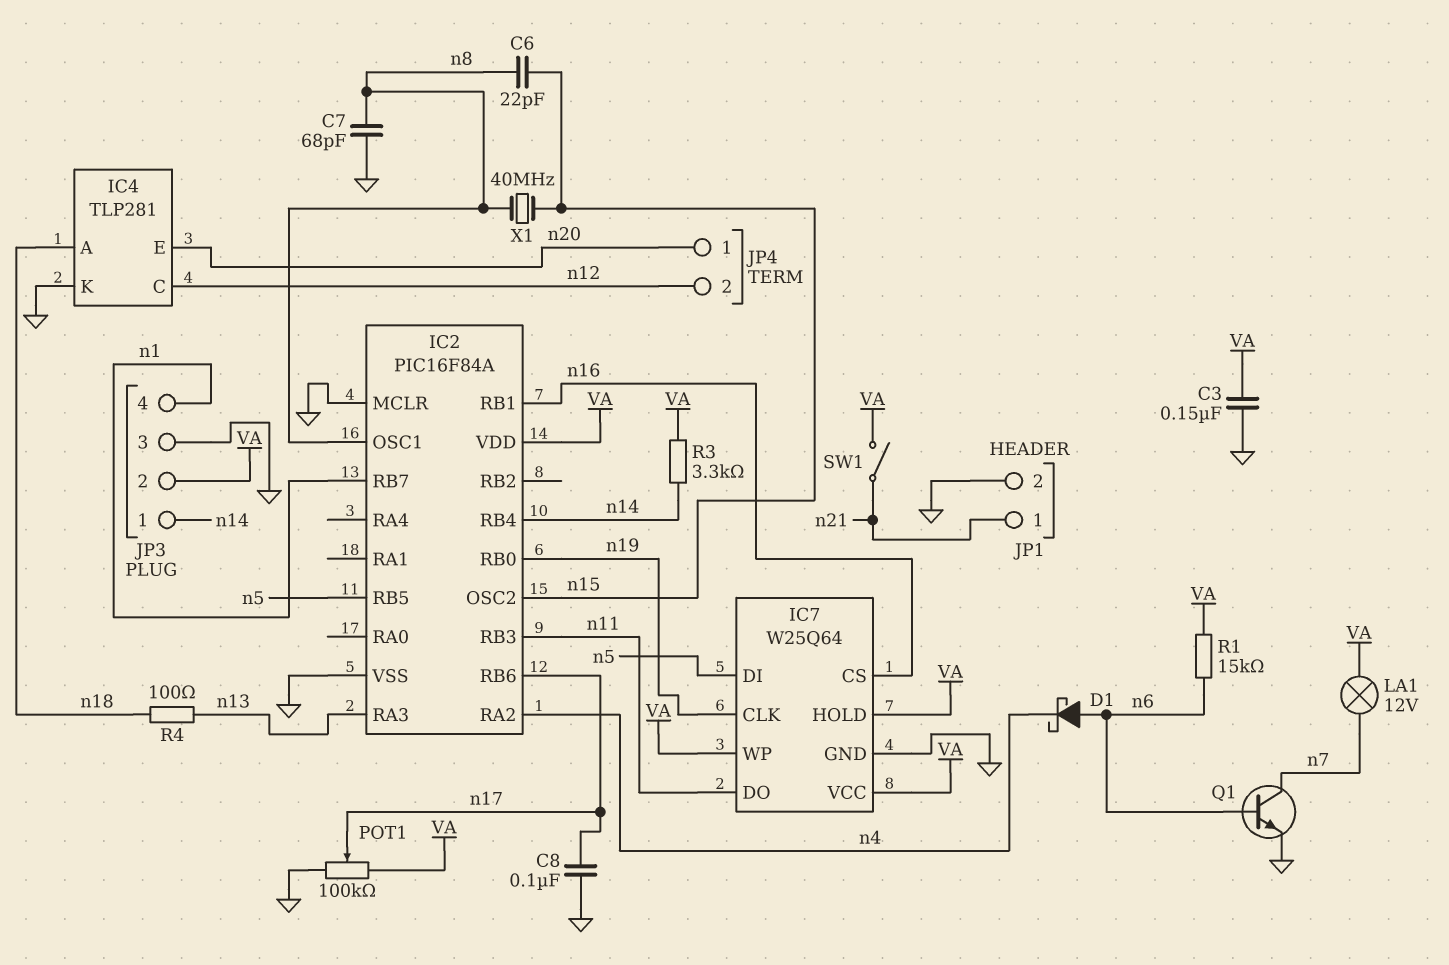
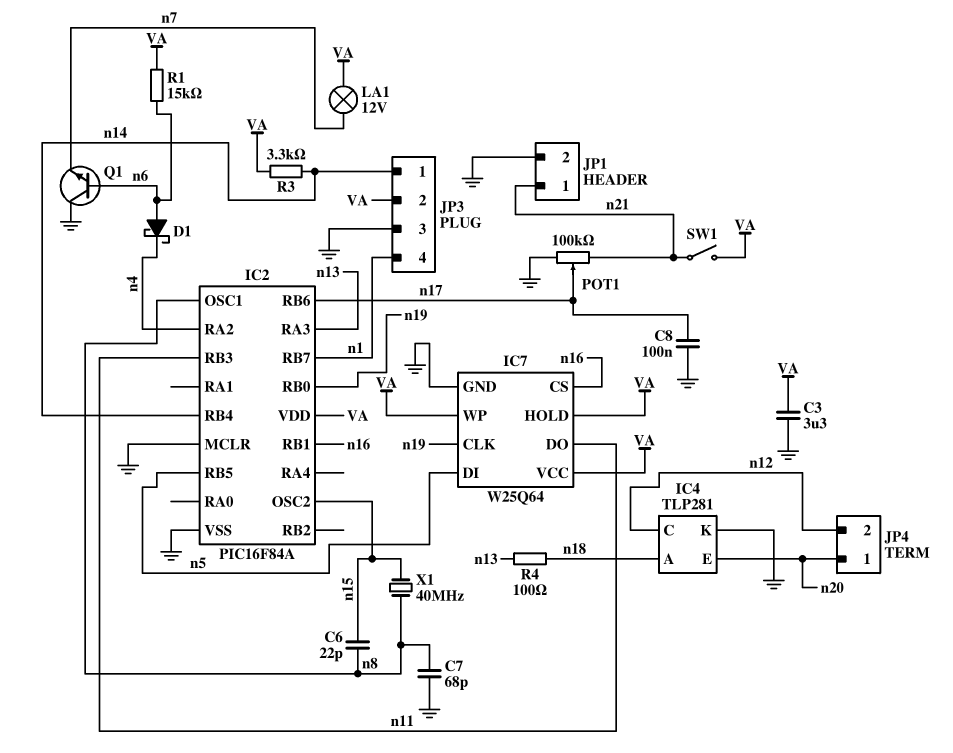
C3: 150nF (GND, VA) -> 3.3uF (GND, VA)
POT1: 100k (GND, VA, wiper n17) -> 100k (GND, n21, wiper n17)
Q1: NPN (B n6, C n7, E GND) -> NPN (B n6, C GND, E n7)

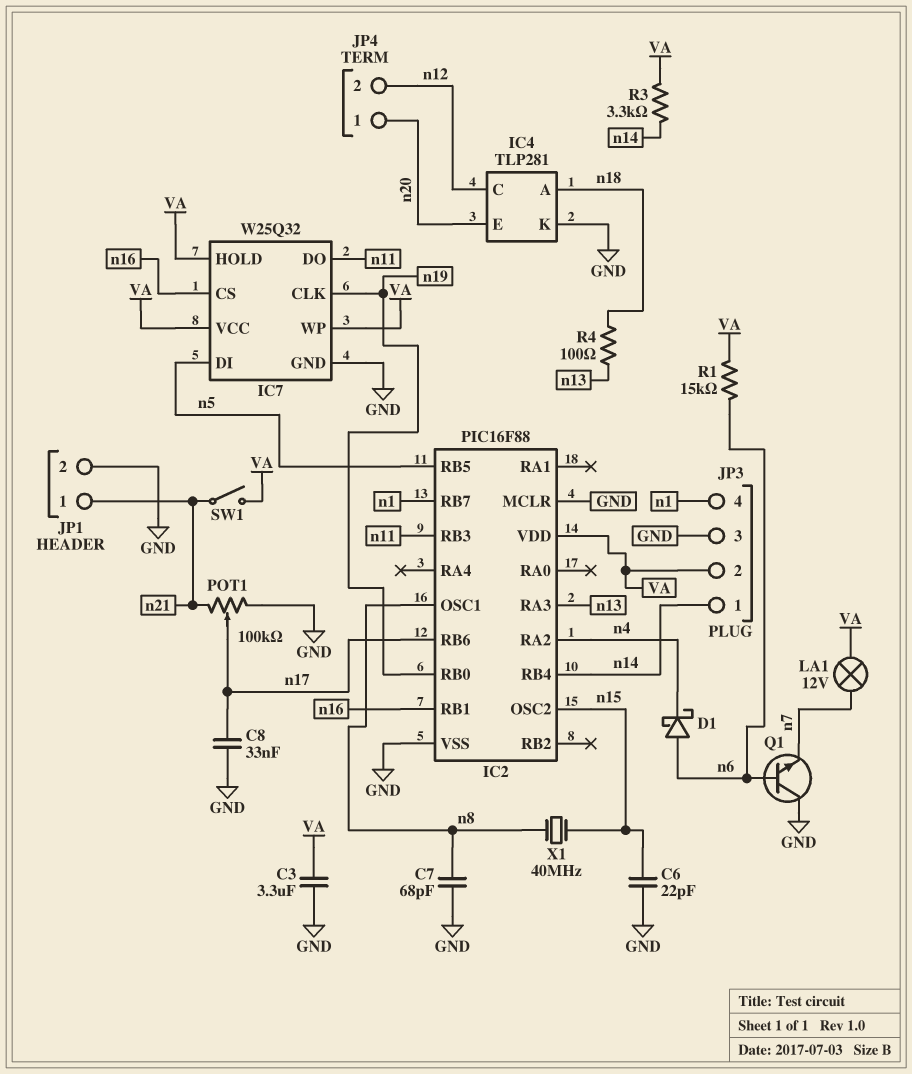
C6: 22pF (n8, n15) -> 22pF (GND, n15)
C8: 100nF (GND, n17) -> 33nF (GND, n17)
IC2: PIC16F84A -> PIC16F88
IC7: W25Q64 -> W25Q32

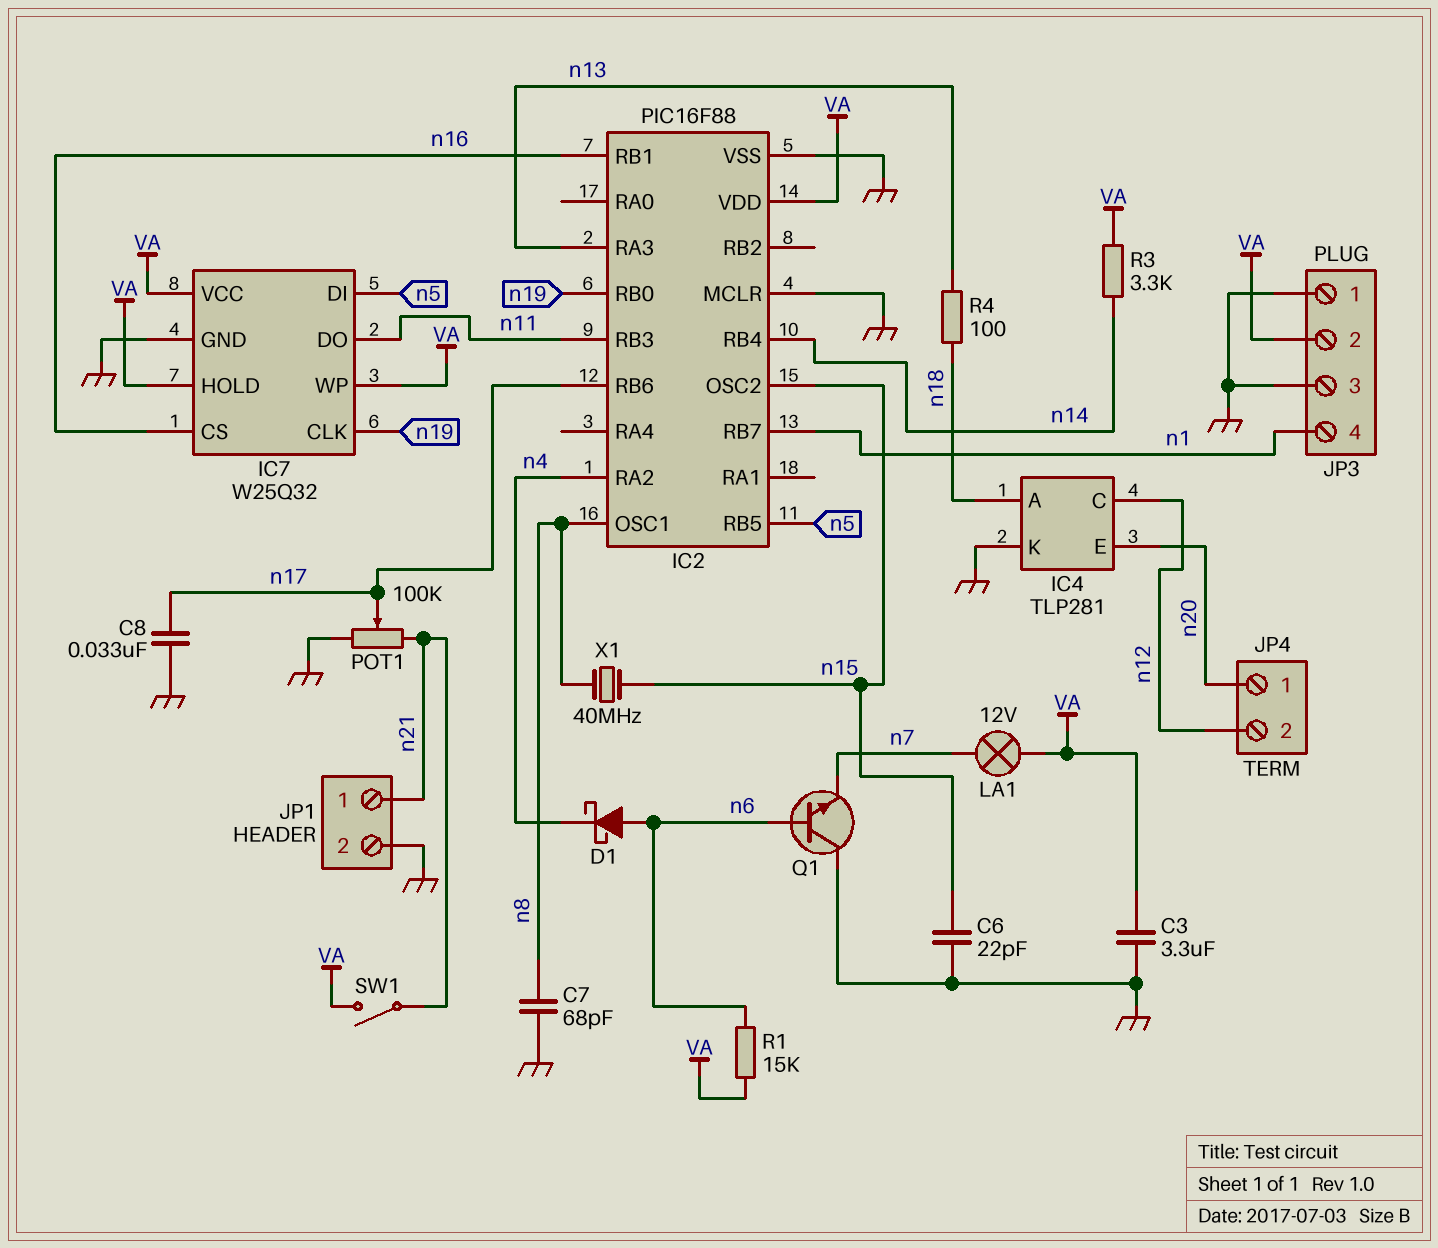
JP3 pin 1: n14 -> GND

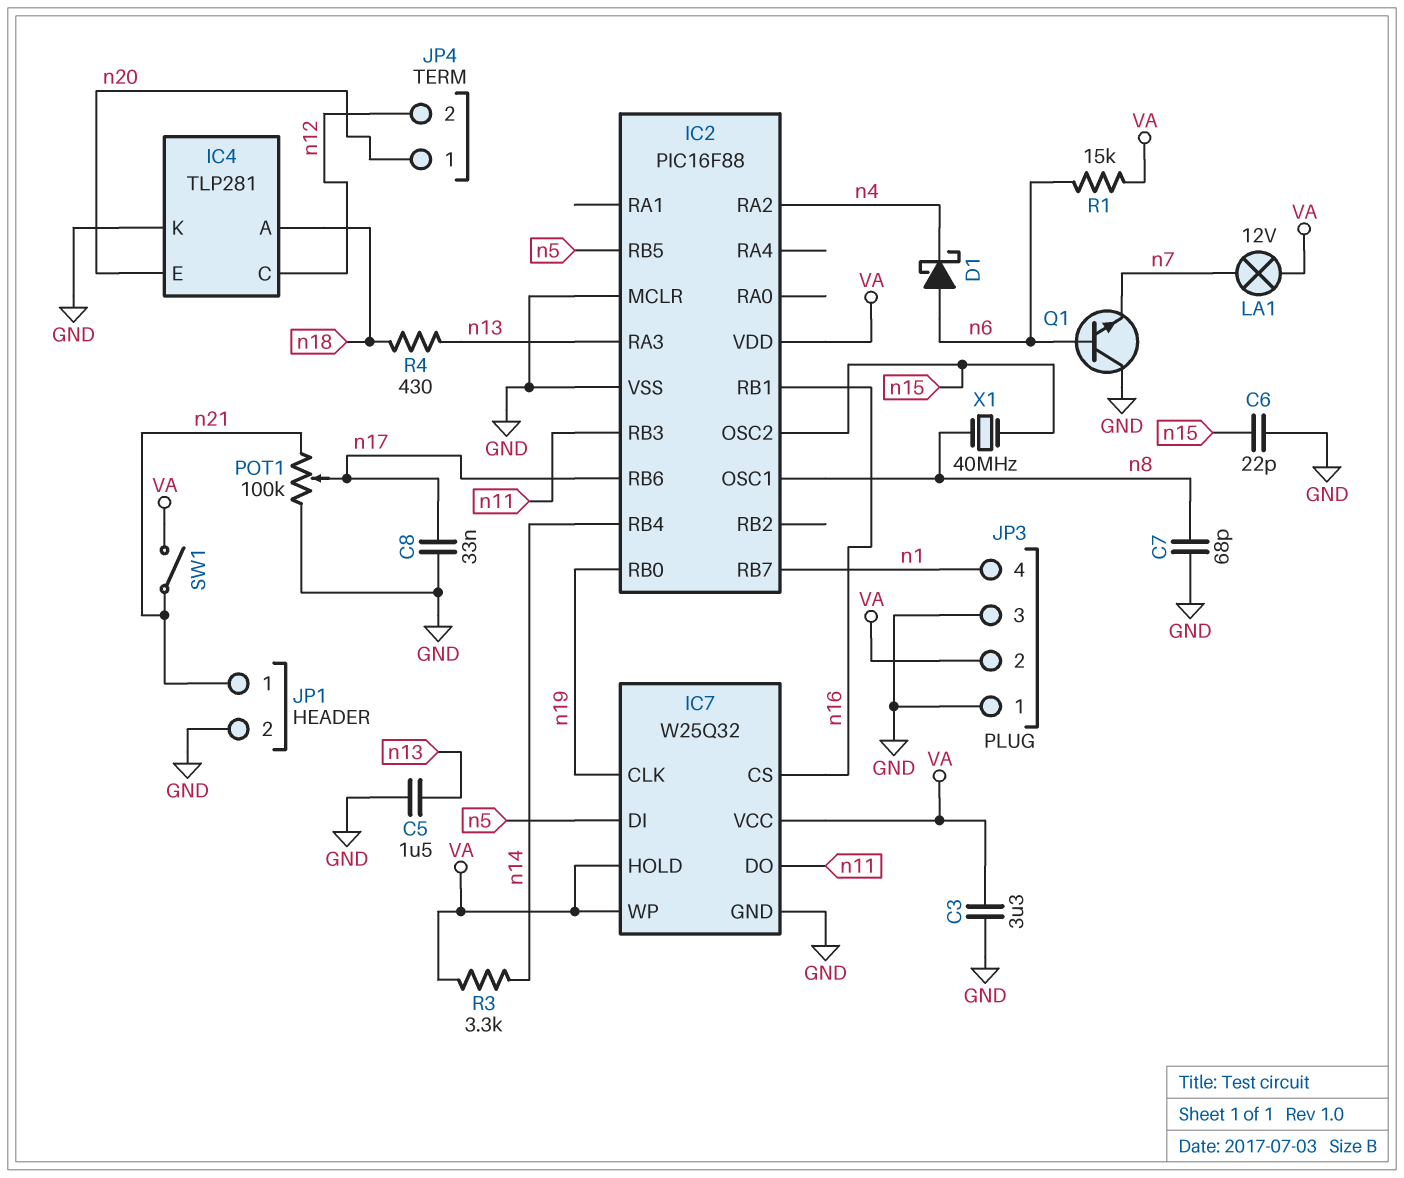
C5: none -> 1.5uF (GND, n13)
R4: 100 (n13, n18) -> 430 (n13, n18)

